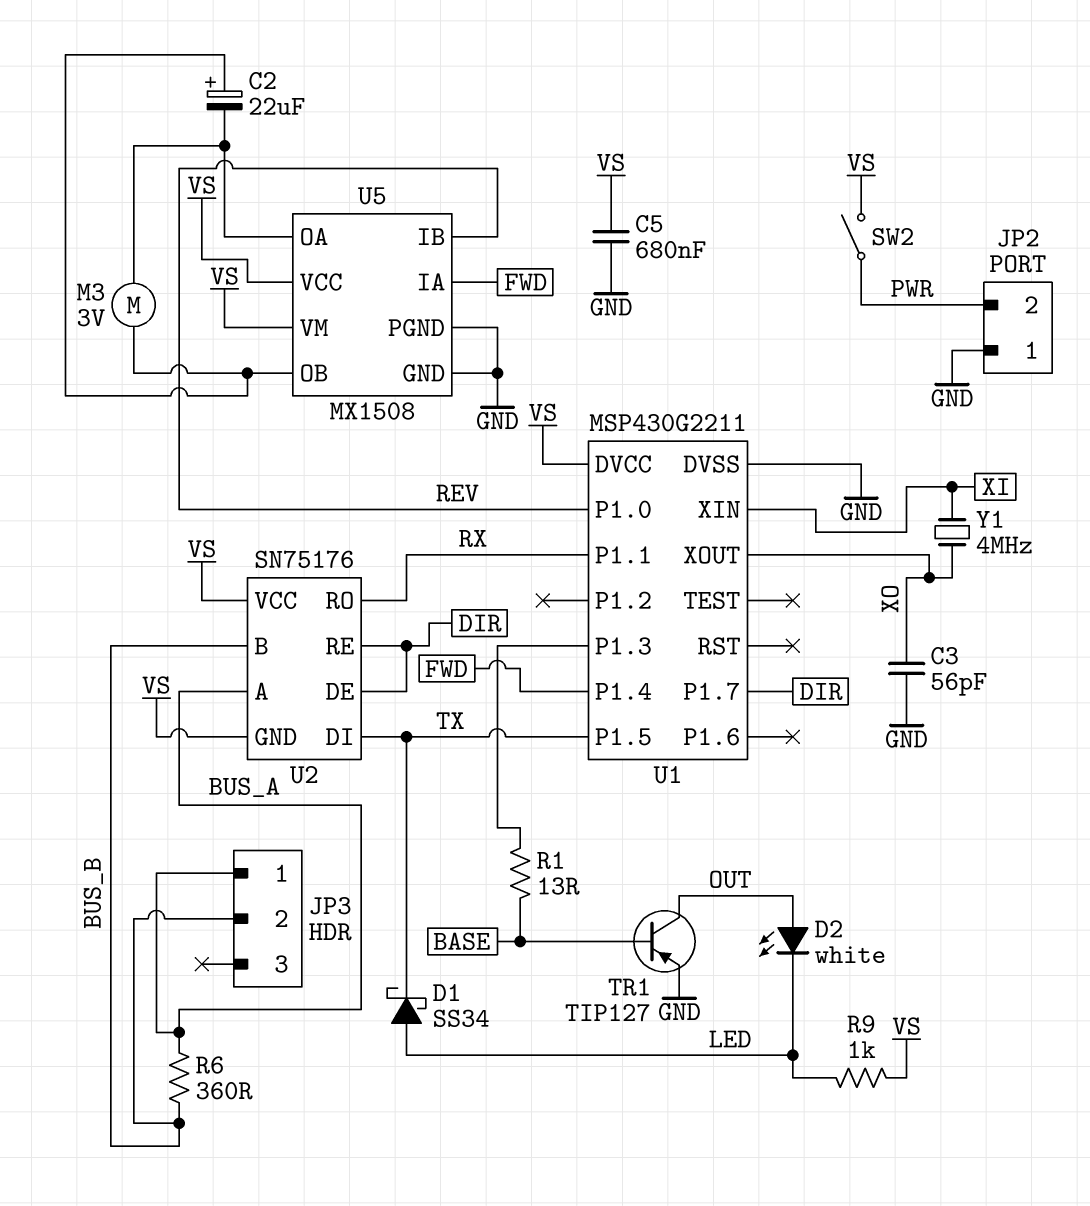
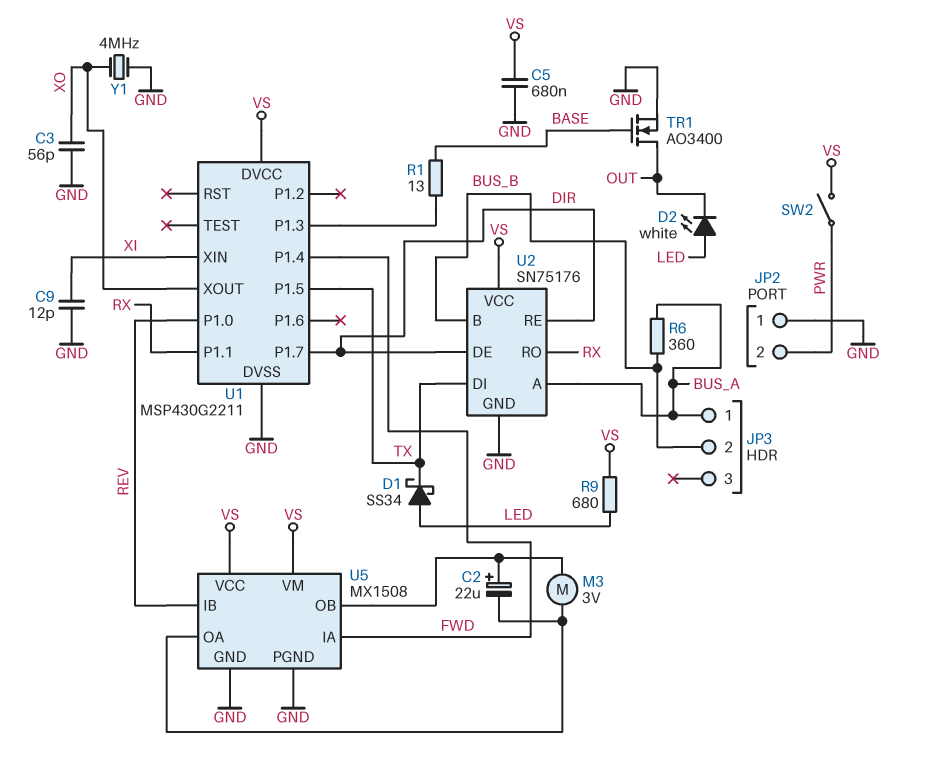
C9: none -> 12pF (GND, XI)
D2: LED white (A OUT, K LED) -> LED white (A LED, K OUT)
R9: 1k (LED, VS) -> 680 (LED, VS)
TR1: PNP TIP127 (B BASE, C OUT, E GND) -> NMOS AO3400 (G BASE, D OUT, S GND)
U2 pin GND: VS -> GND
Y1: 4MHz (XI, XO) -> 4MHz (GND, XO)

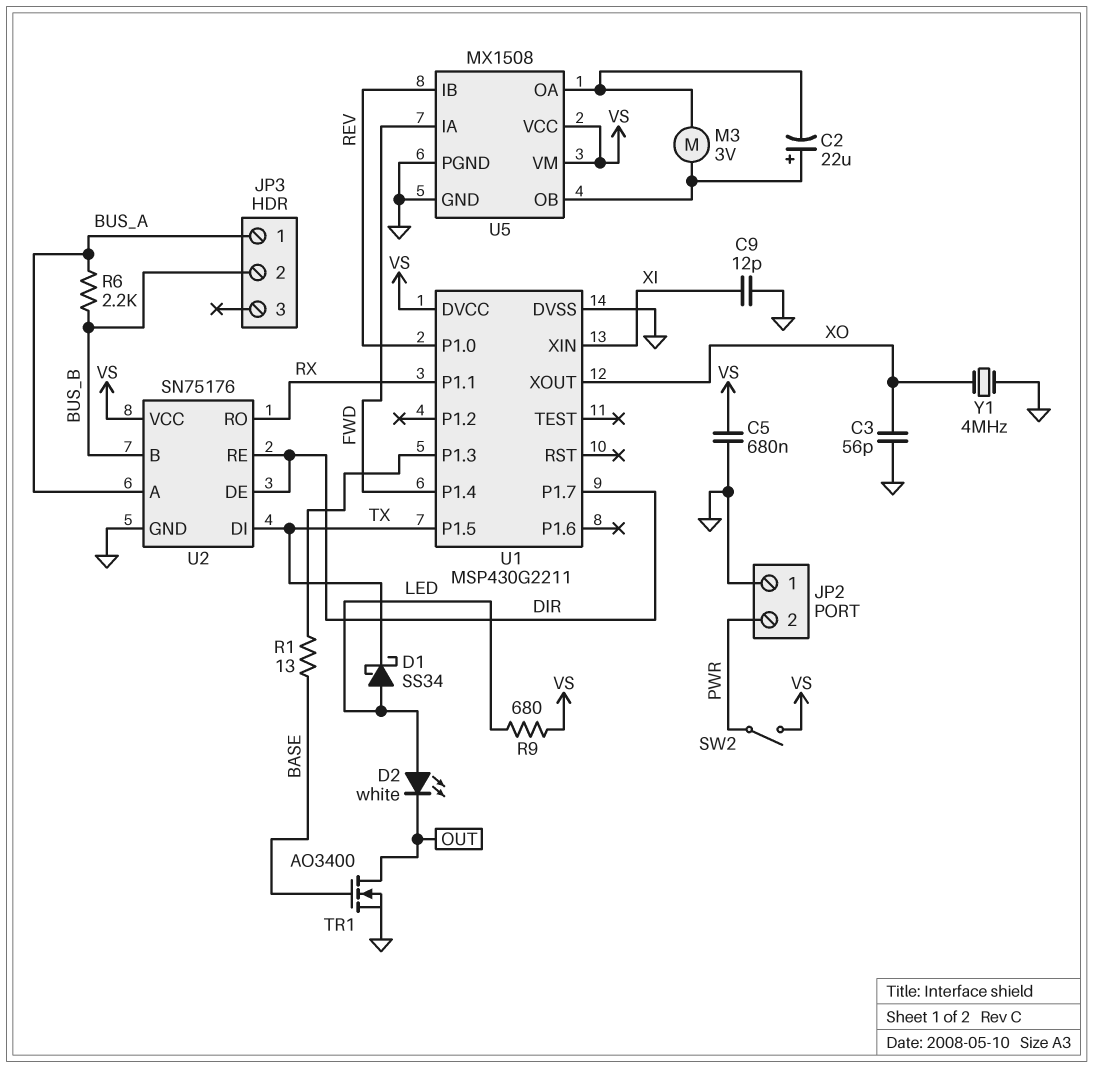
R6: 360 (BUS_A, BUS_B) -> 2.2k (BUS_A, BUS_B)

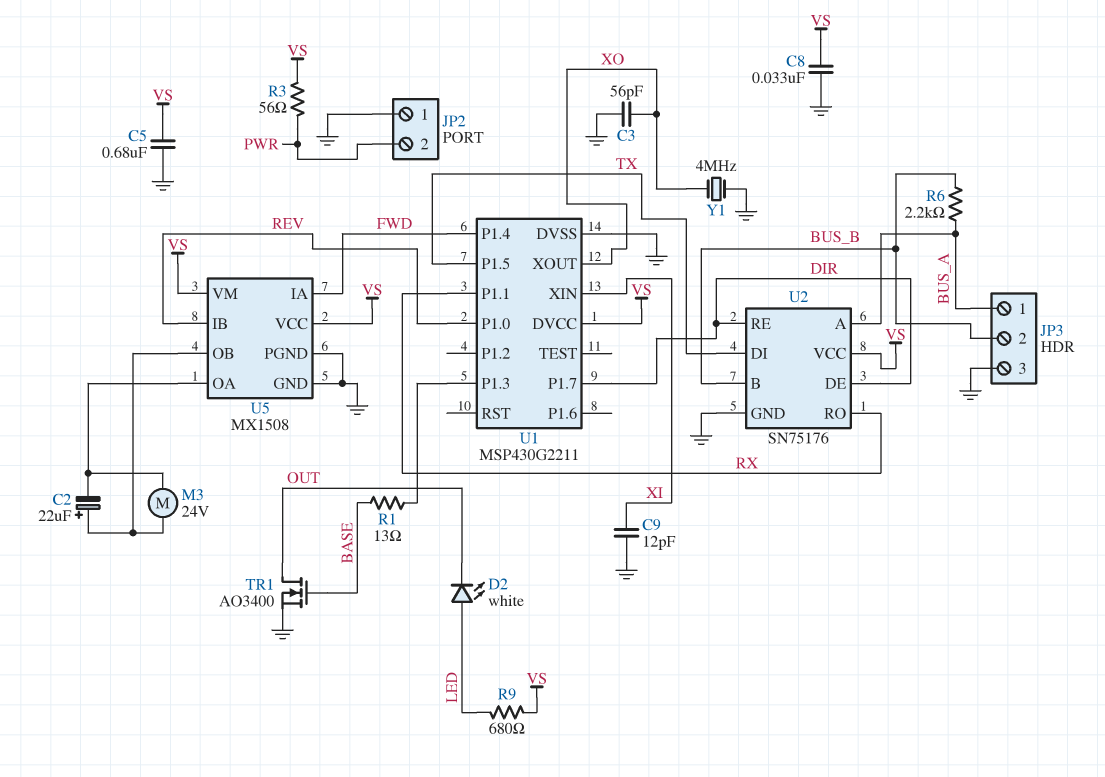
C8: none -> 33nF (GND, VS)
D1: schottky SS34 (A LED, K TX) -> none
JP3 pin 3: none -> GND
M3: motor 3V (U5/OA, U5/OB) -> motor 24V (U5/OA, U5/OB)
R3: none -> 56 (PWR, VS)
SW2: switch (PWR, VS) -> none

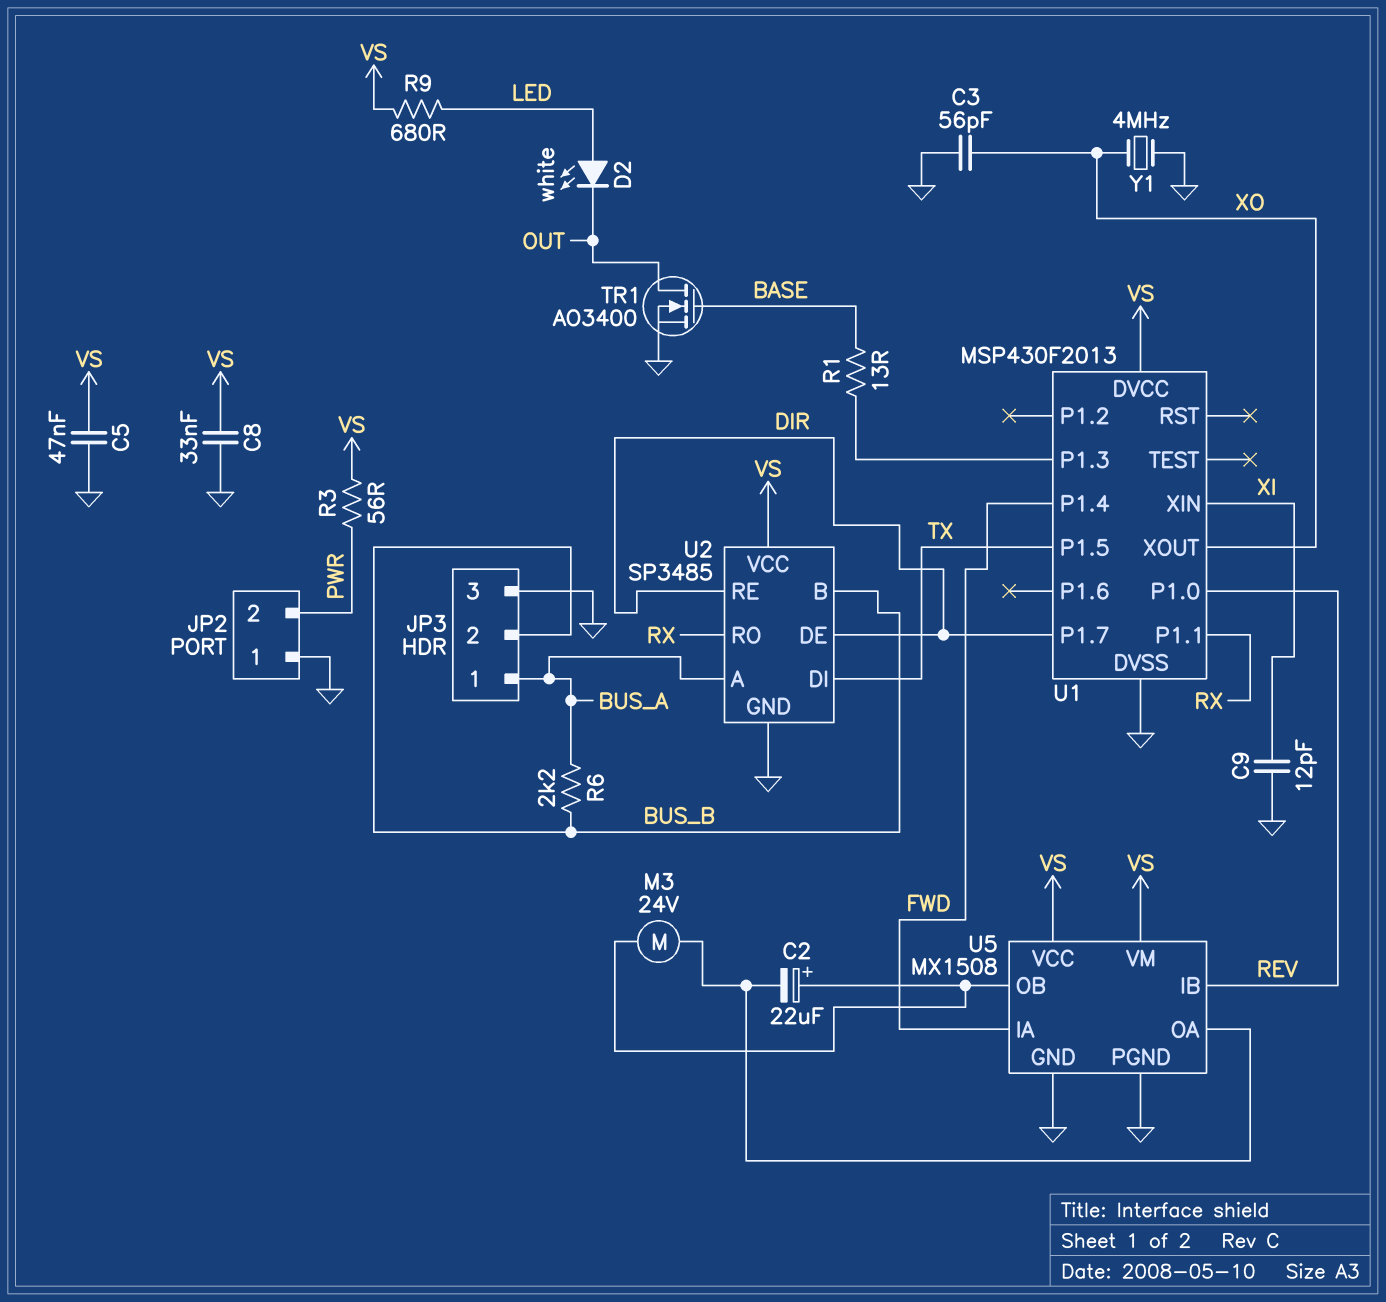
C5: 680nF (GND, VS) -> 47nF (GND, VS)
U1: MSP430G2211 -> MSP430F2013
U2: SN75176 -> SP3485

